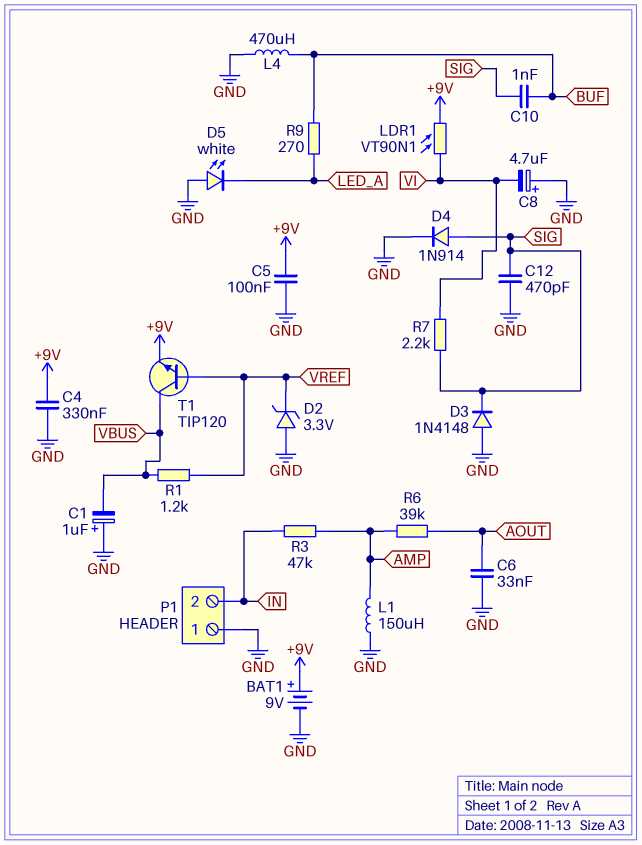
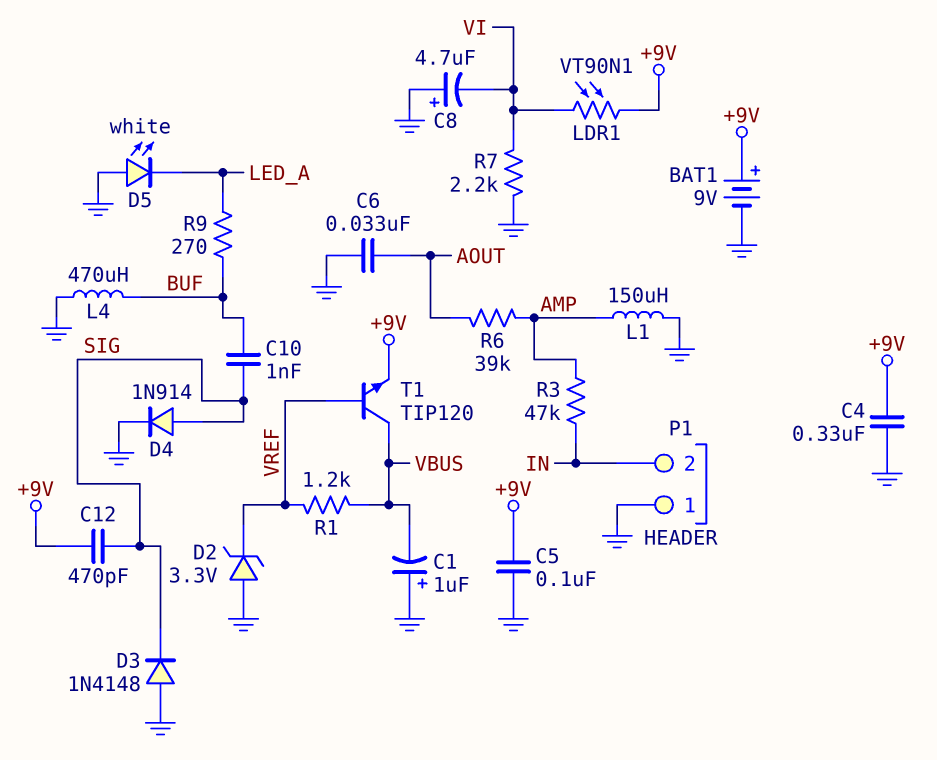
C12: 470pF (GND, SIG) -> 470pF (+9V, SIG)
R7: 2.2k (SIG, VI) -> 2.2k (GND, VI)

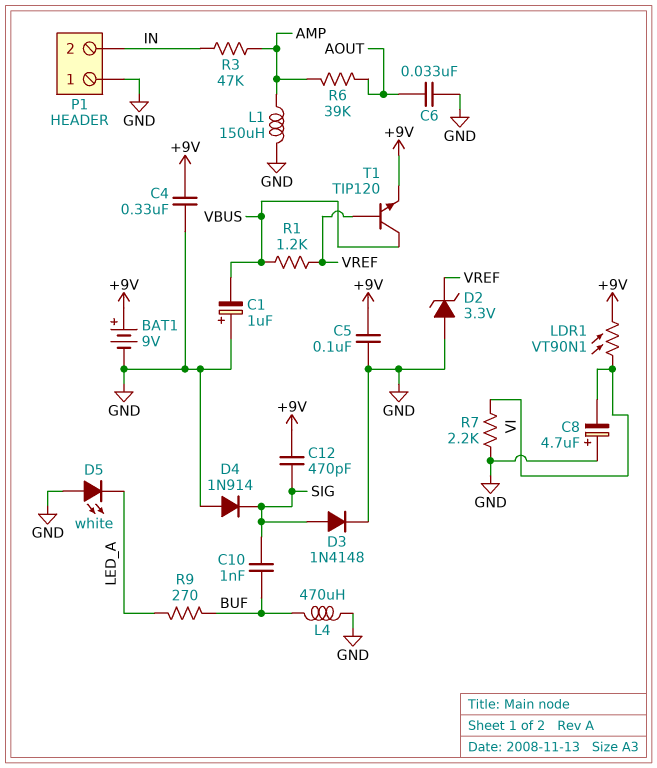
D3: diode 1N4148 (A GND, K SIG) -> diode 1N4148 (A SIG, K GND)
D4: diode 1N914 (A SIG, K GND) -> diode 1N914 (A GND, K SIG)

